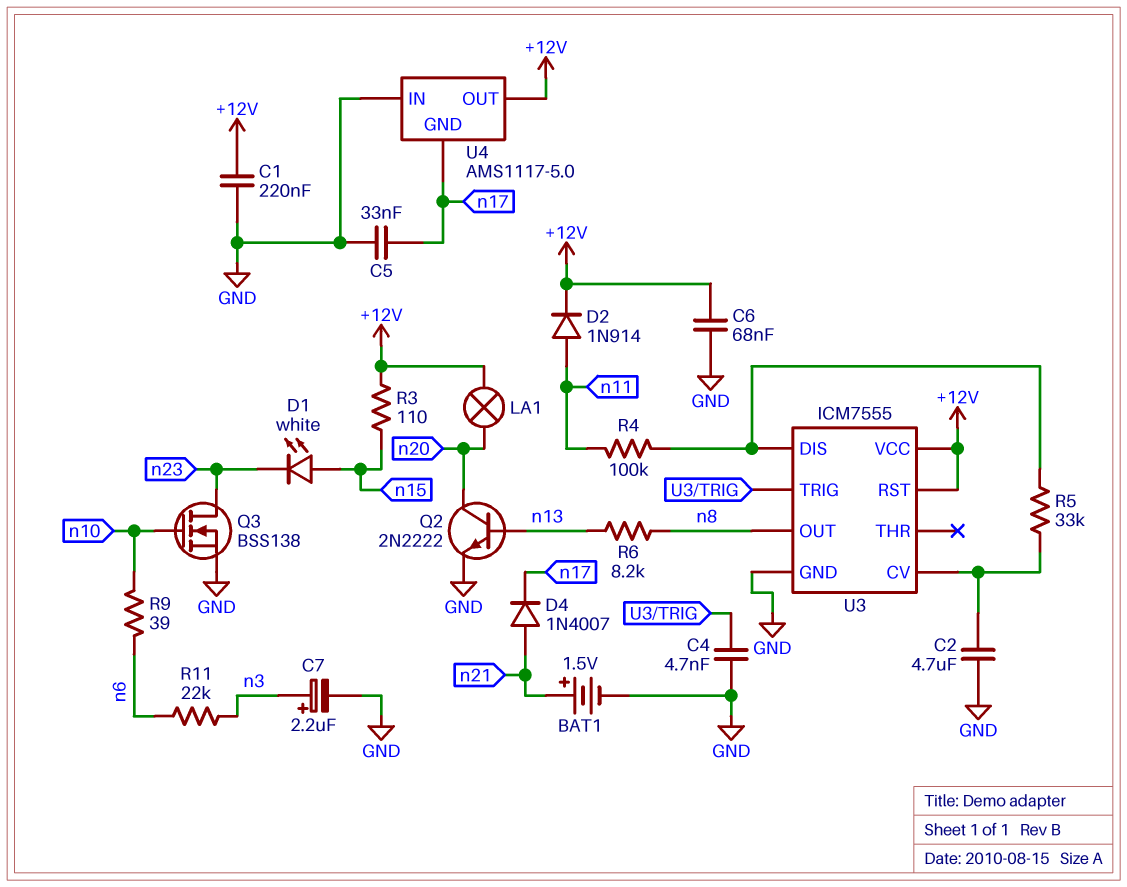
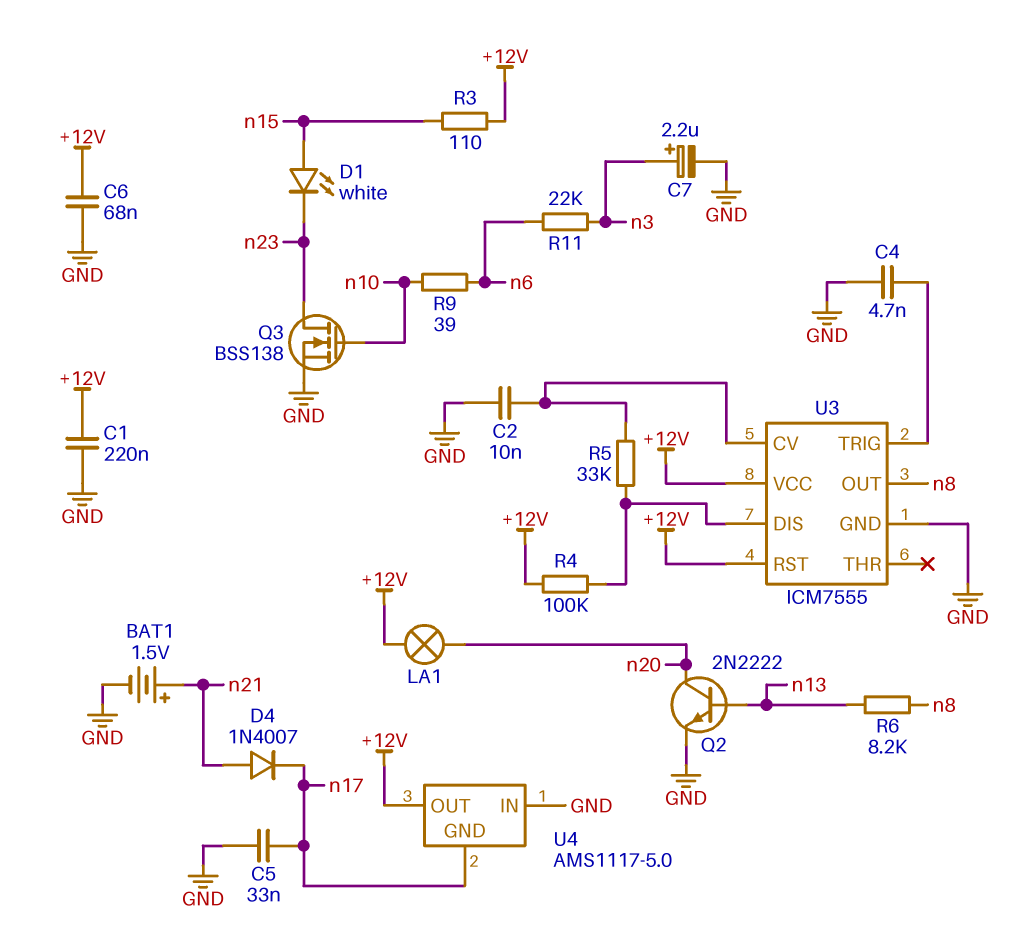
C2: 4.7uF (GND, U3/CV) -> 10nF (GND, U3/CV)
D2: diode 1N914 (A n11, K +12V) -> none
R4: 100k (U3/DIS, n11) -> 100k (+12V, U3/DIS)

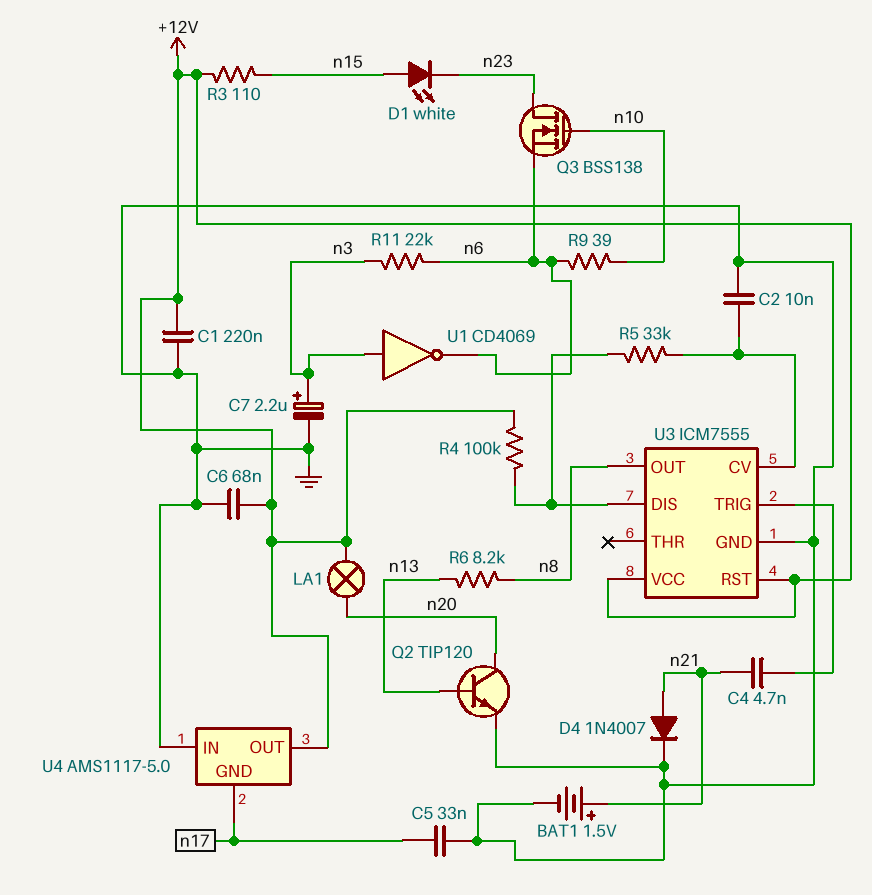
C4: 4.7nF (GND, U3/TRIG) -> 4.7nF (U3/TRIG, n21)
D4: diode 1N4007 (A n21, K n17) -> diode 1N4007 (A n21, K GND)
Q2: NPN 2N2222 (B n13, C n20, E GND) -> NPN TIP120 (B n13, C n20, E GND)
Q3: NMOS BSS138 (G n10, D n23, S GND) -> NMOS BSS138 (G n10, D n23, S n6)
U1: none -> NOT CD4069 (in n3, out n6)

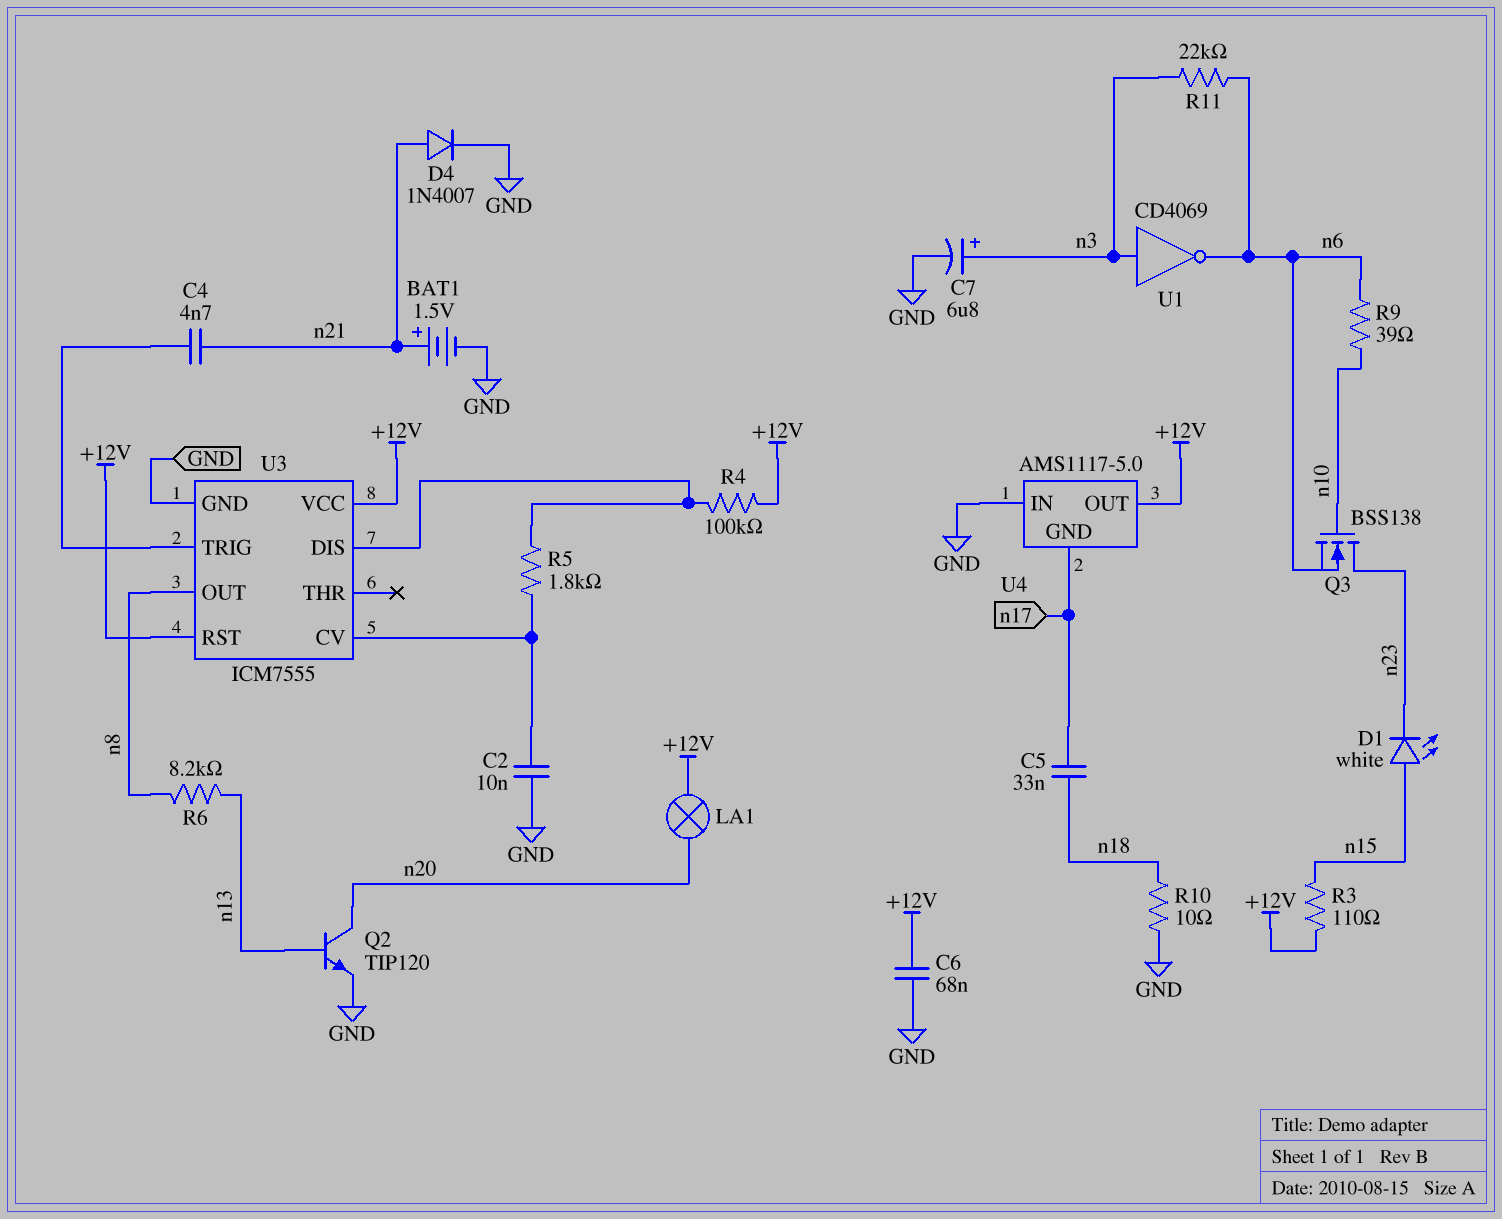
C1: 220nF (+12V, GND) -> none
C5: 33nF (GND, n17) -> 33nF (n17, n18)
C7: 2.2uF (plus n3, minus GND) -> 6.8uF (plus n3, minus GND)
R5: 33k (U3/CV, U3/DIS) -> 1.8k (U3/CV, U3/DIS)
R10: none -> 10 (GND, n18)

